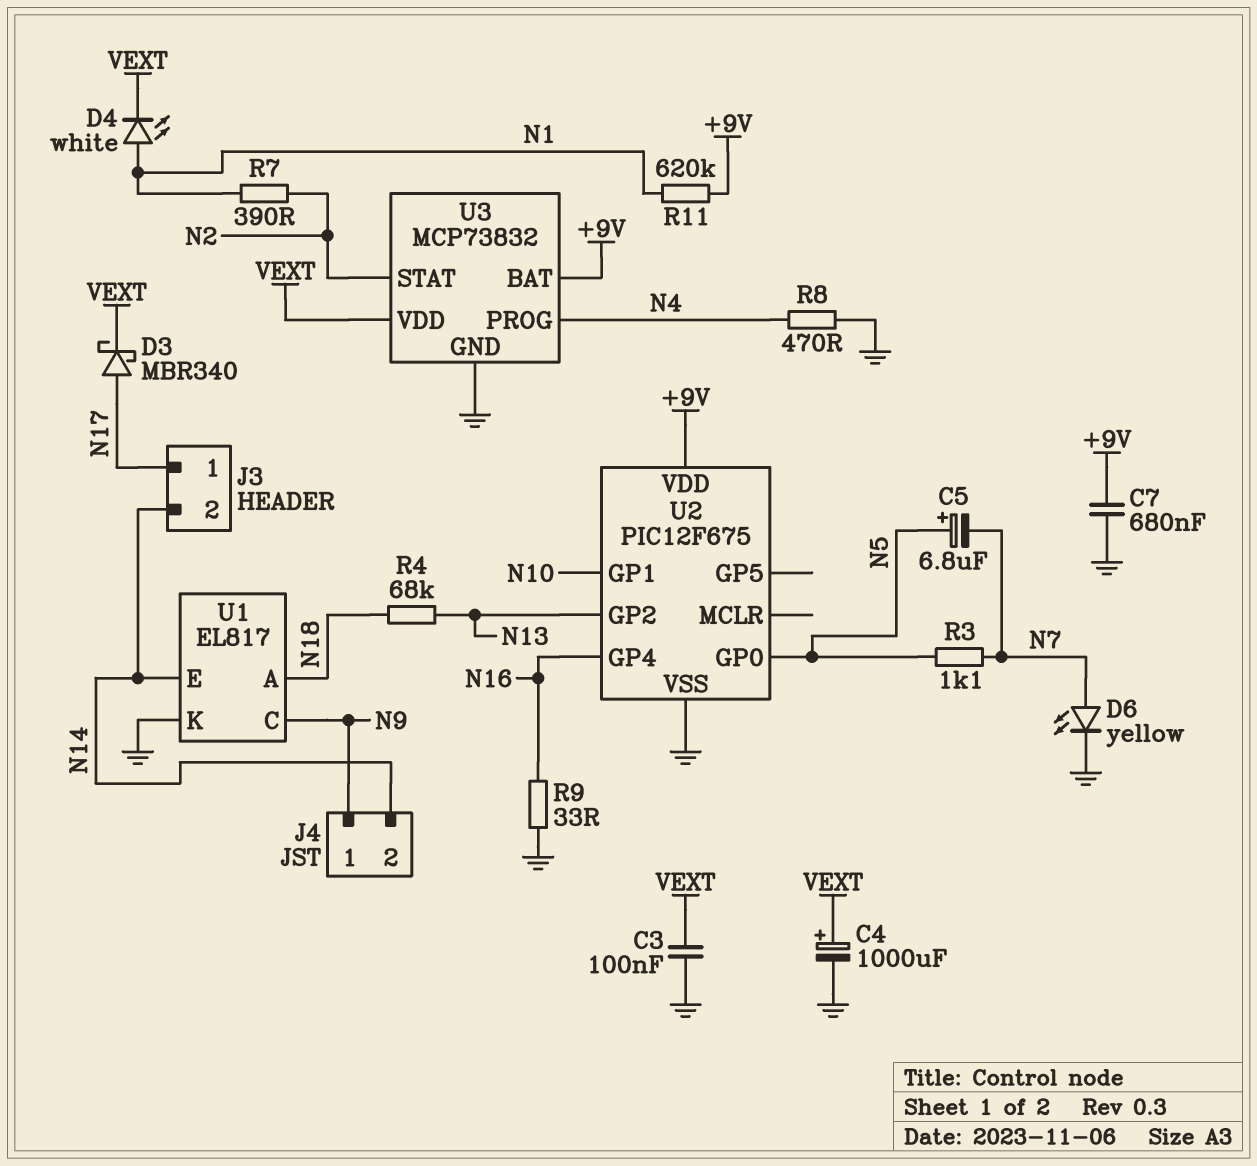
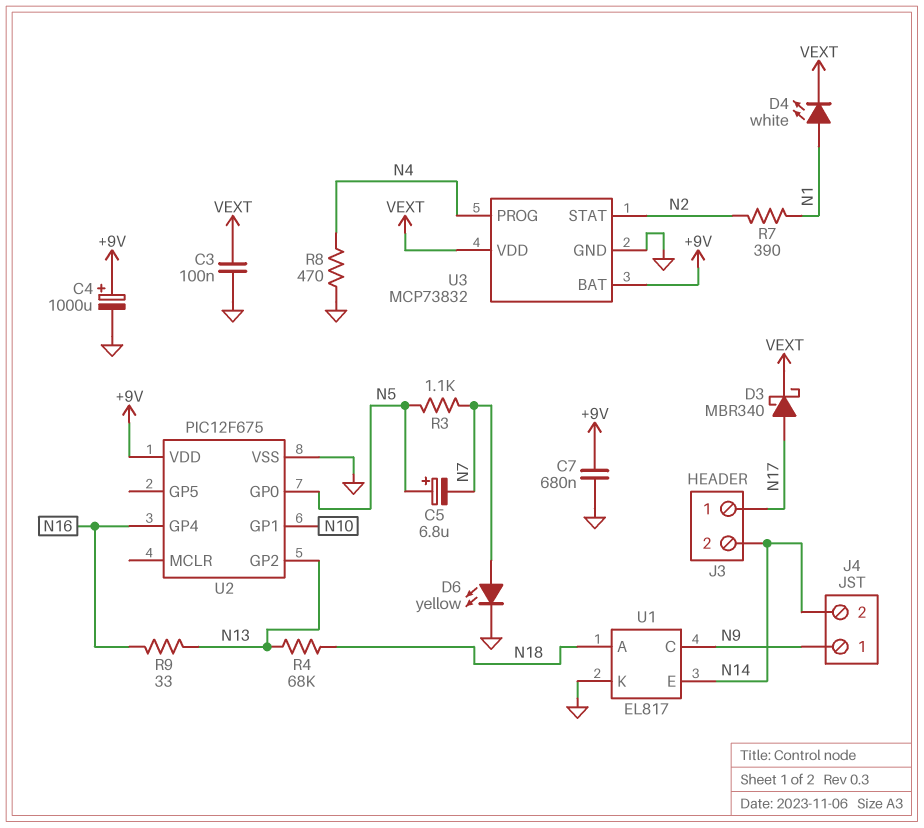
C4: 1000uF (plus VEXT, minus GND) -> 1000uF (plus +9V, minus GND)
R9: 33 (GND, N16) -> 33 (N13, N16)
R11: 620k (+9V, N1) -> none

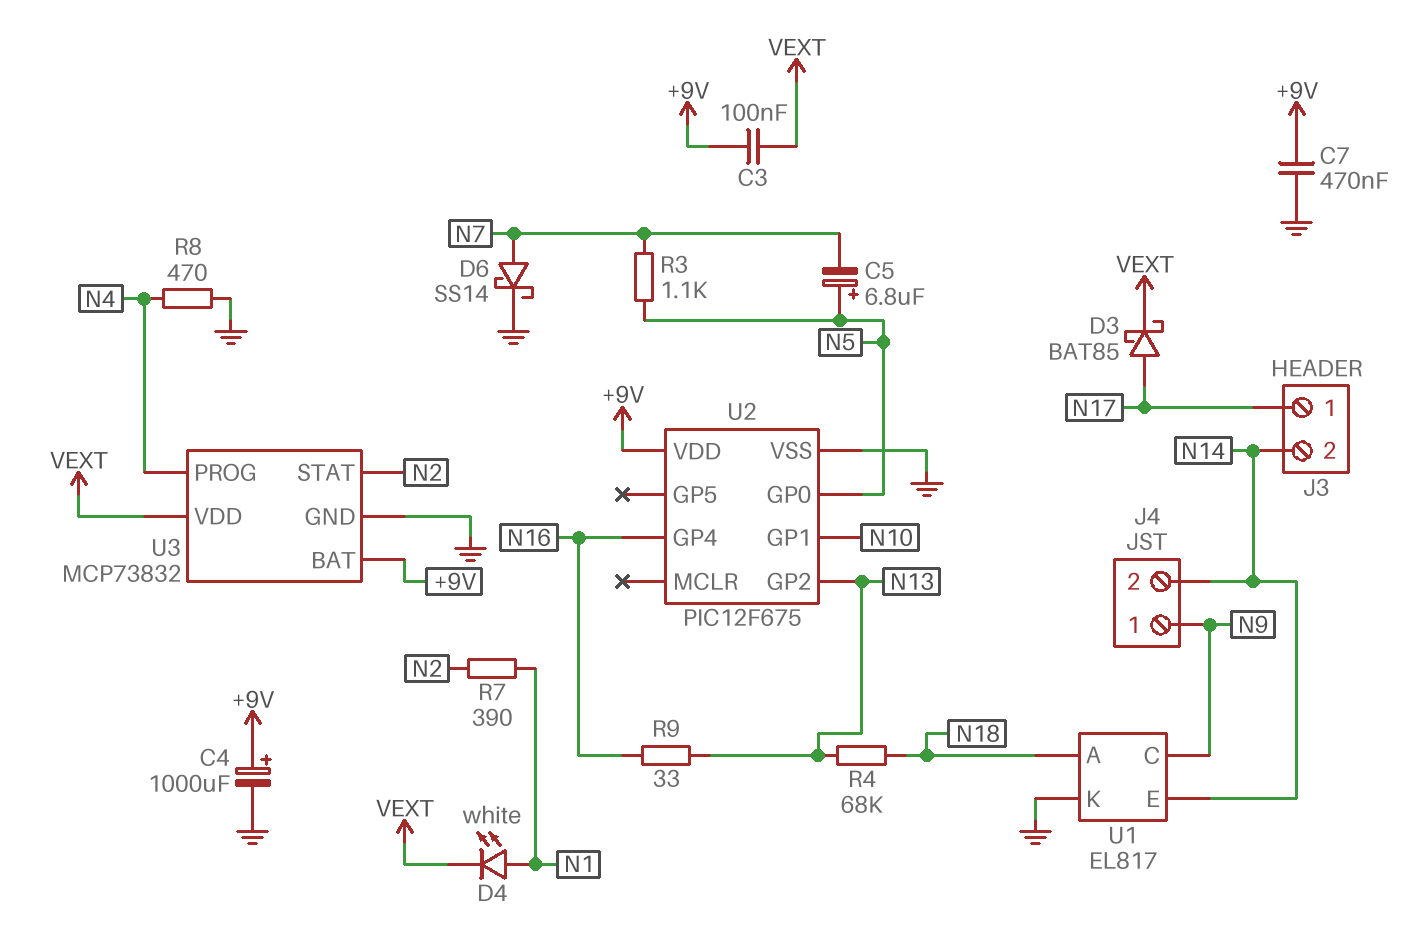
C3: 100nF (GND, VEXT) -> 100nF (+9V, VEXT)
C7: 680nF (+9V, GND) -> 470nF (+9V, GND)
D3: schottky MBR340 (A N17, K VEXT) -> schottky BAT85 (A N17, K VEXT)
D6: LED yellow (A N7, K GND) -> schottky SS14 (A N7, K GND)

